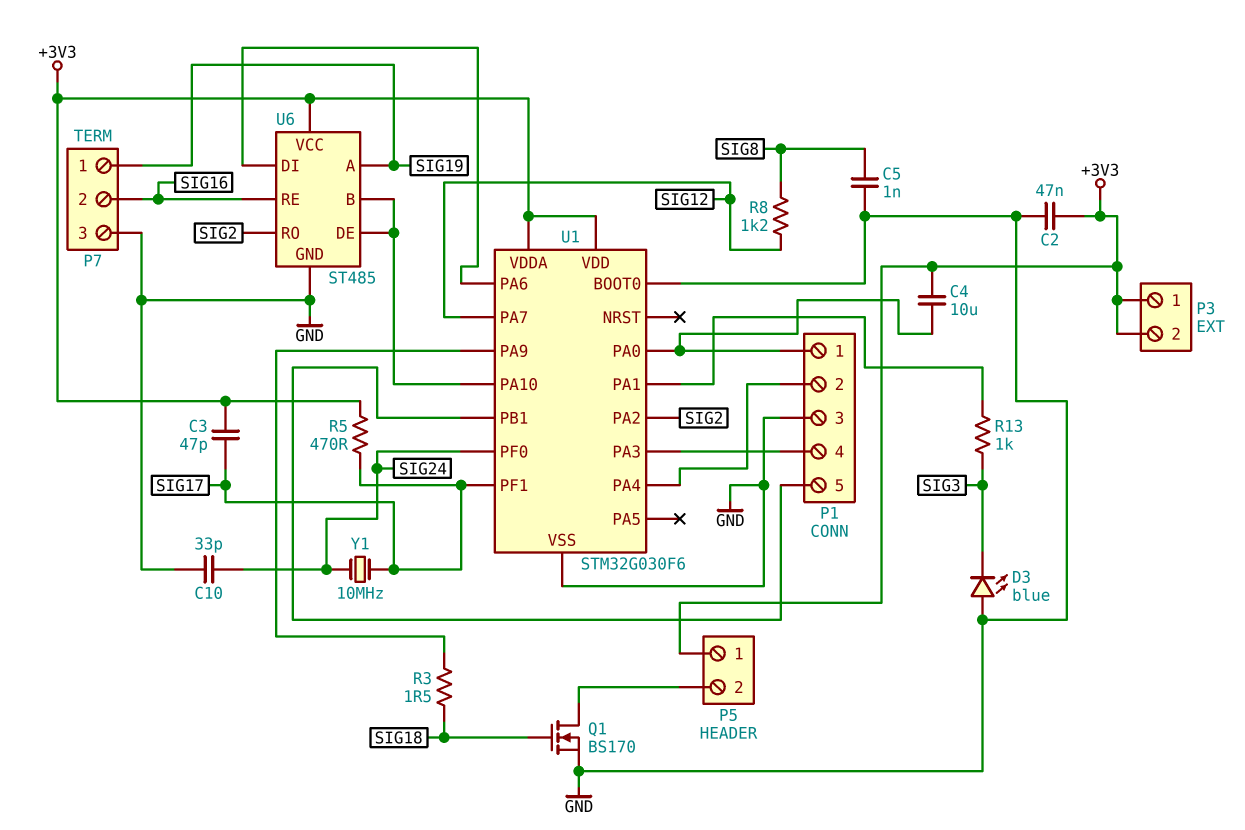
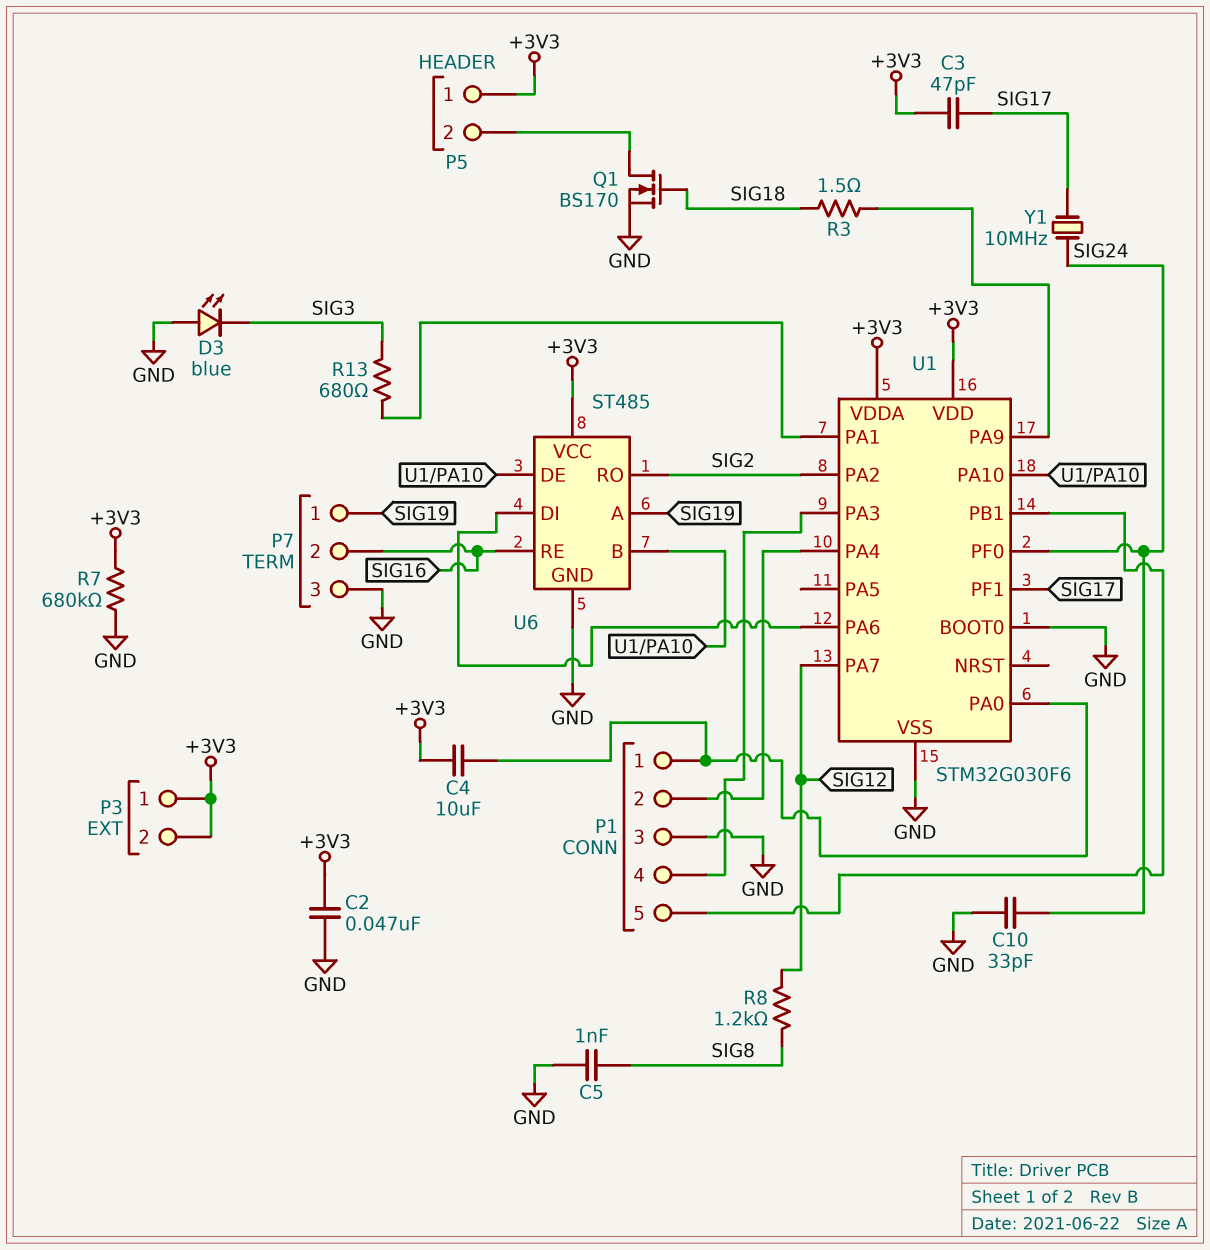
R5: 470 (+3V3, SIG17) -> none
R7: none -> 680k (+3V3, GND)
R13: 1k (SIG3, U1/PA1) -> 680 (SIG3, U1/PA1)

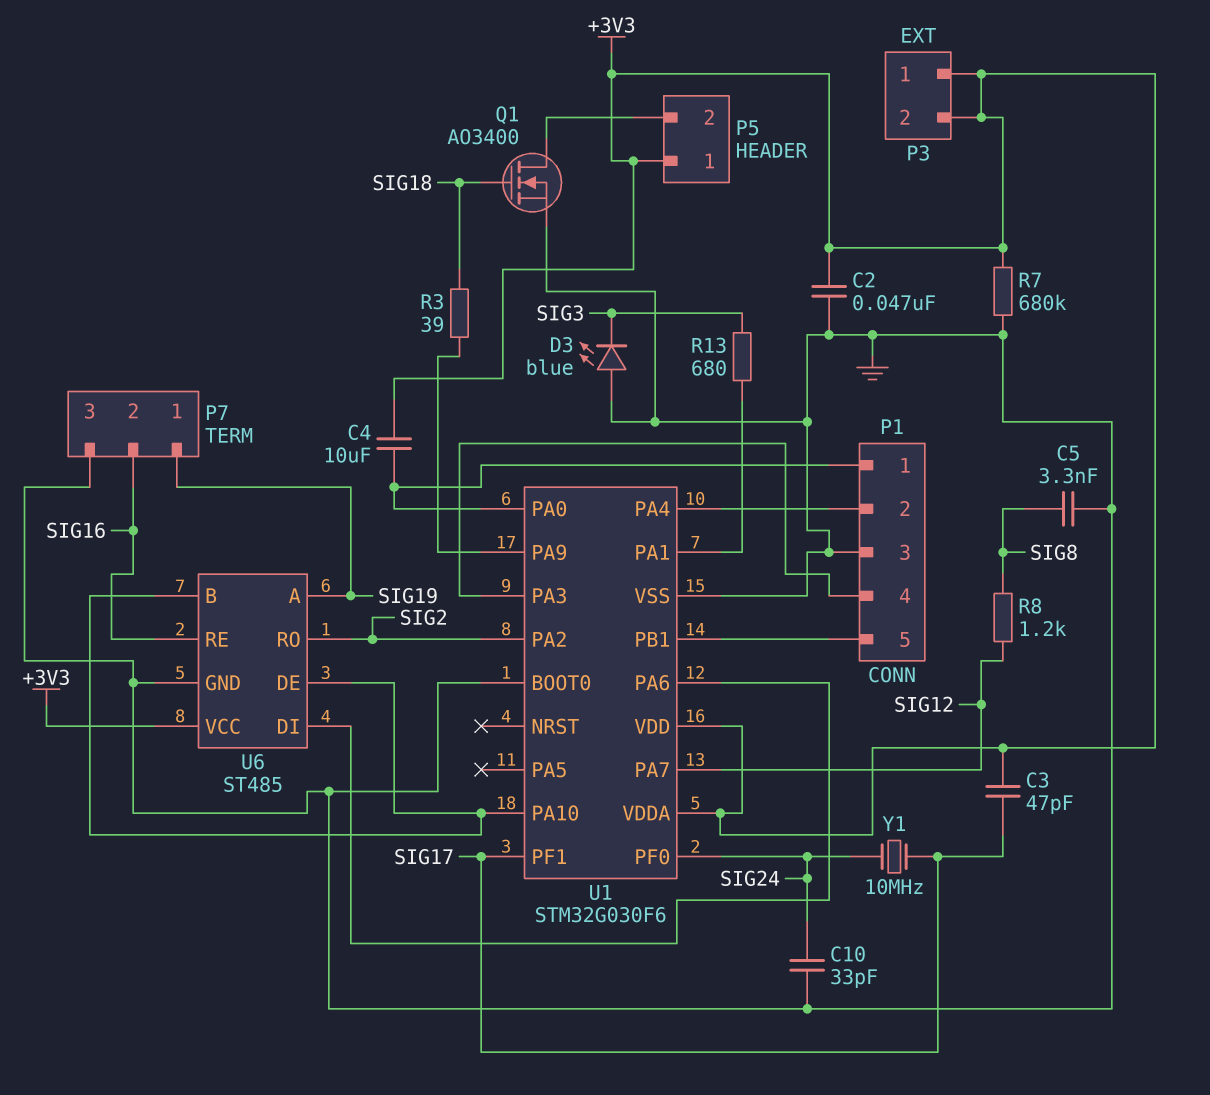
C5: 1nF (GND, SIG8) -> 3.3nF (GND, SIG8)
Q1: NMOS BS170 (G SIG18, D P5/2, S GND) -> NMOS AO3400 (G SIG18, D P5/2, S GND)
R3: 1.5 (SIG18, U1/PA9) -> 39 (SIG18, U1/PA9)

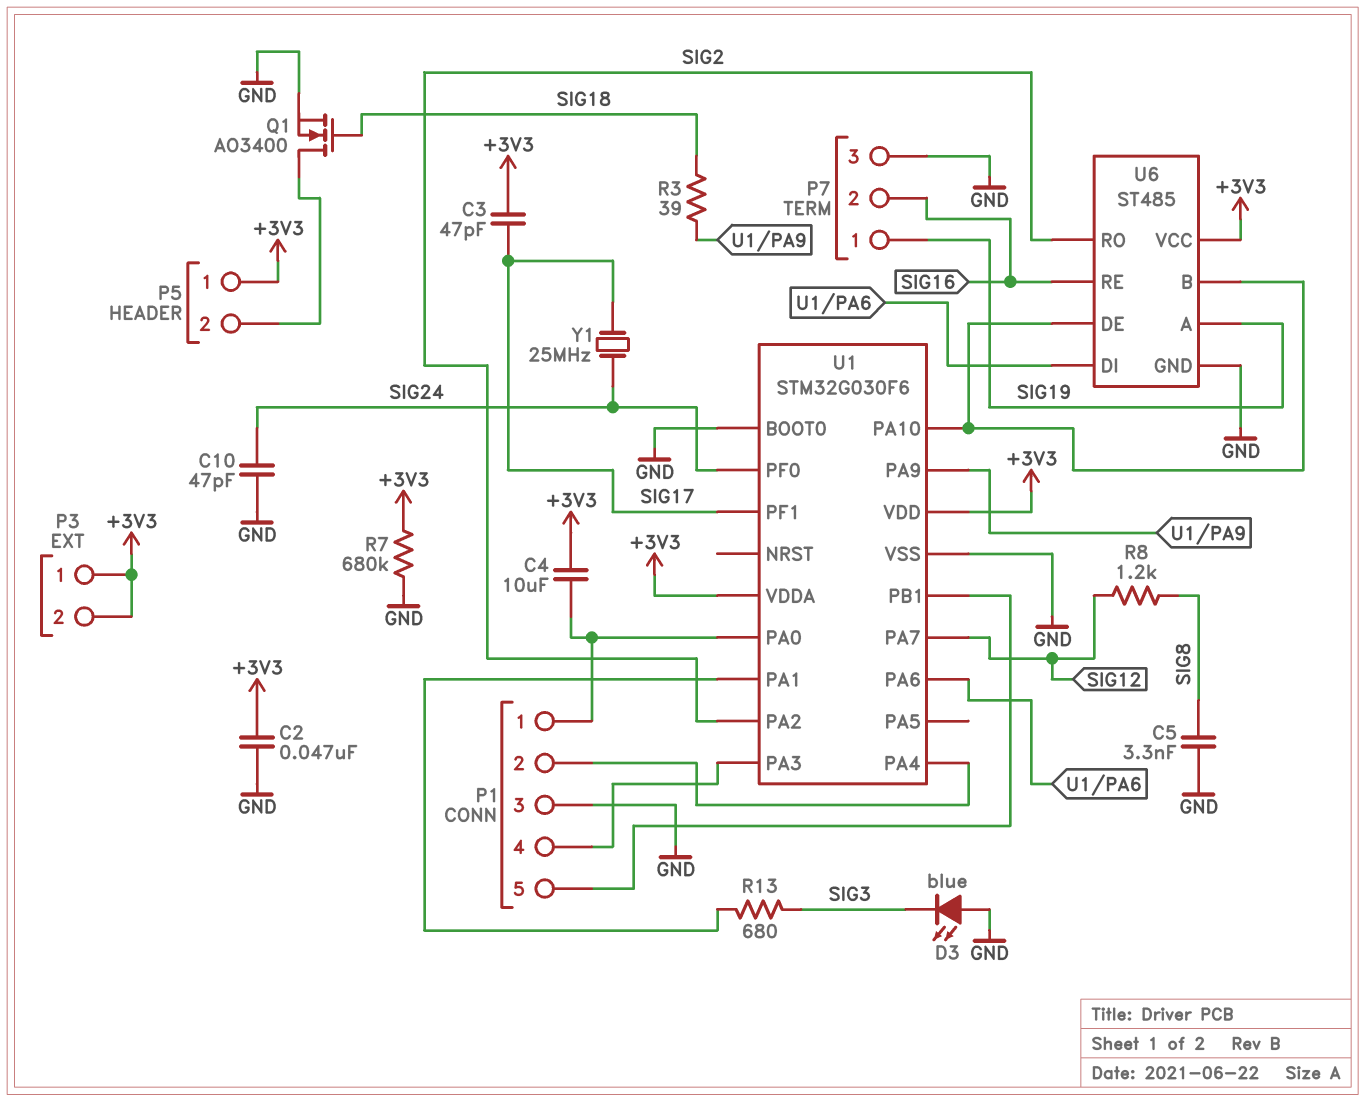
C10: 33pF (GND, SIG24) -> 47pF (GND, SIG24)
Y1: 10MHz (SIG17, SIG24) -> 25MHz (SIG17, SIG24)

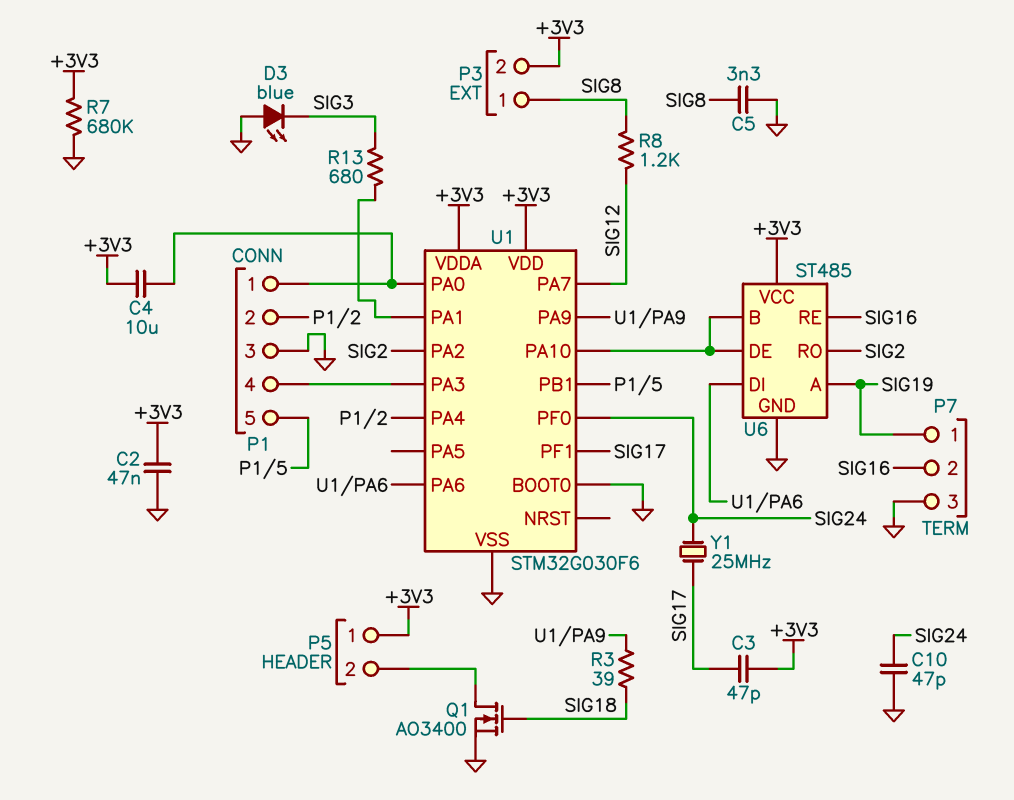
P3 pin 1: +3V3 -> SIG8

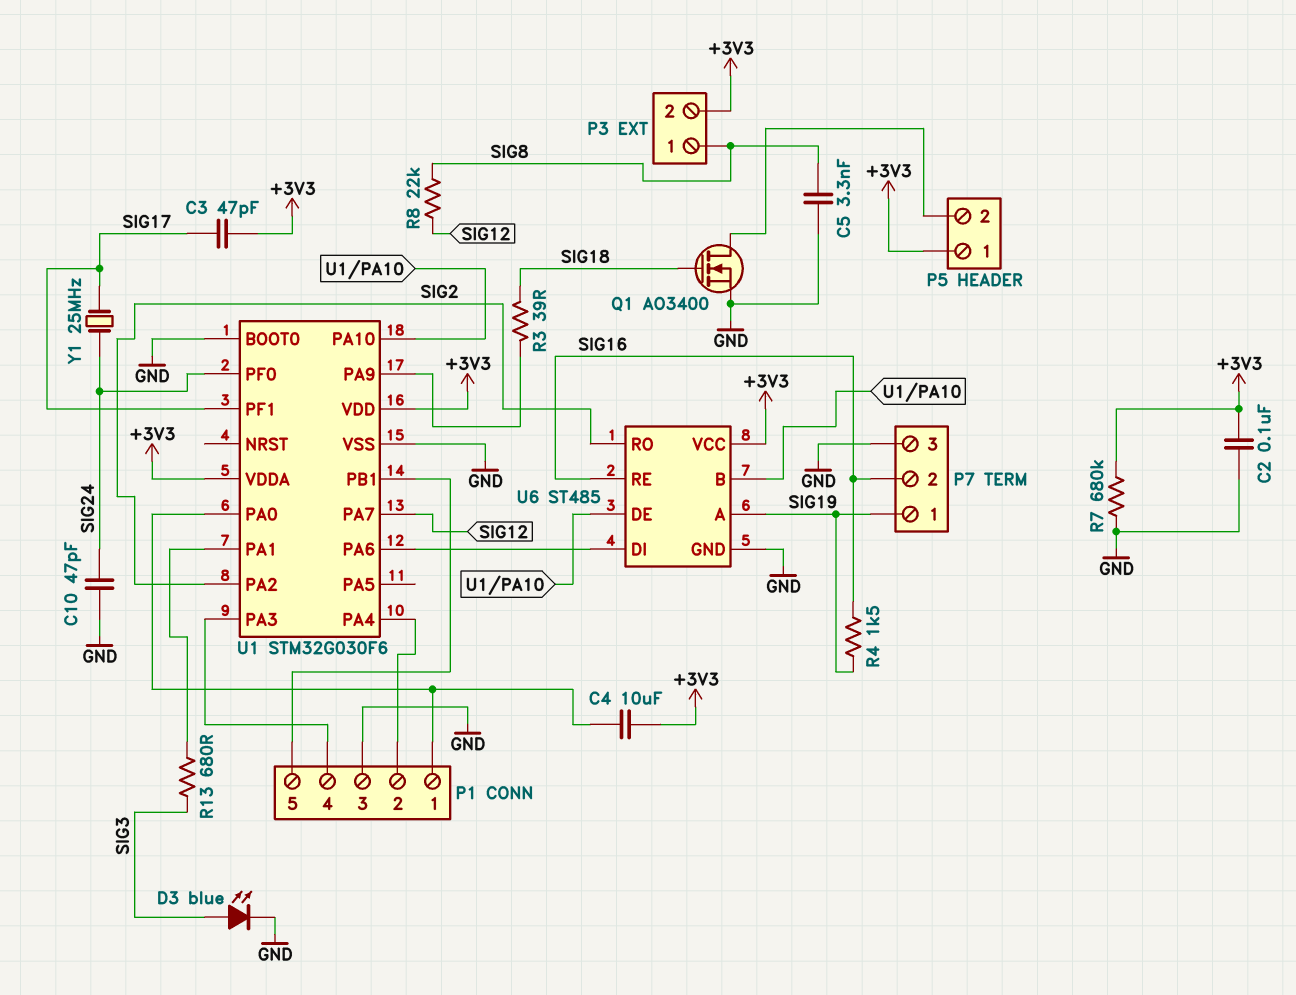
C2: 47nF (+3V3, GND) -> 100nF (+3V3, GND)
D3: LED blue (A GND, K SIG3) -> LED blue (A SIG3, K GND)
R4: none -> 1.5k (SIG16, SIG19)
R8: 1.2k (SIG8, SIG12) -> 22k (SIG8, SIG12)

